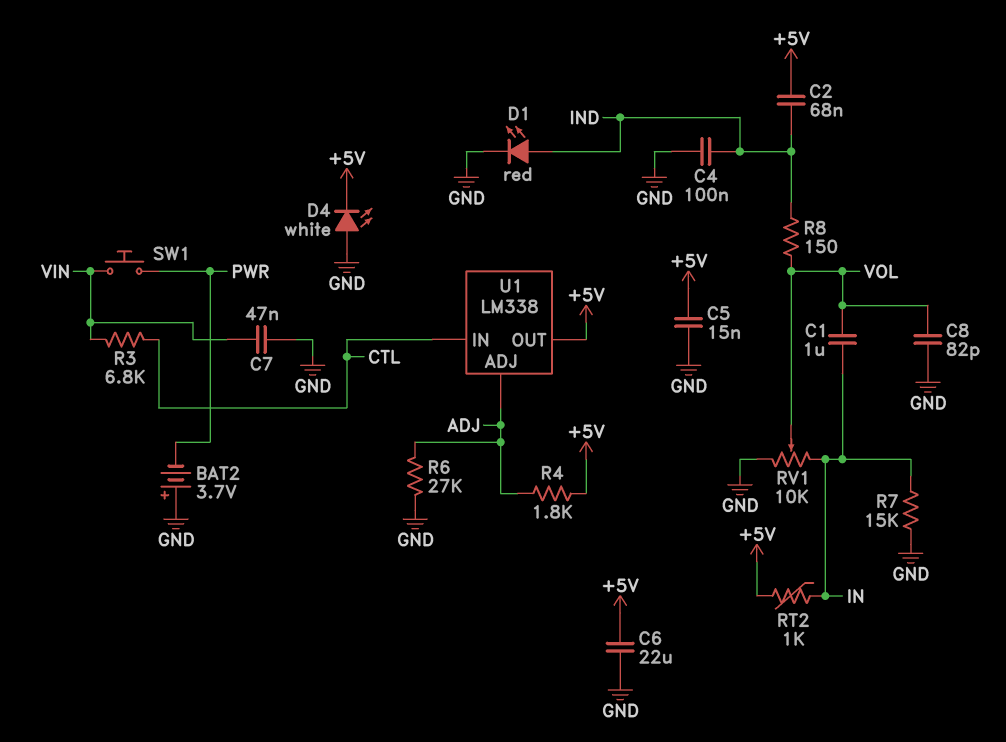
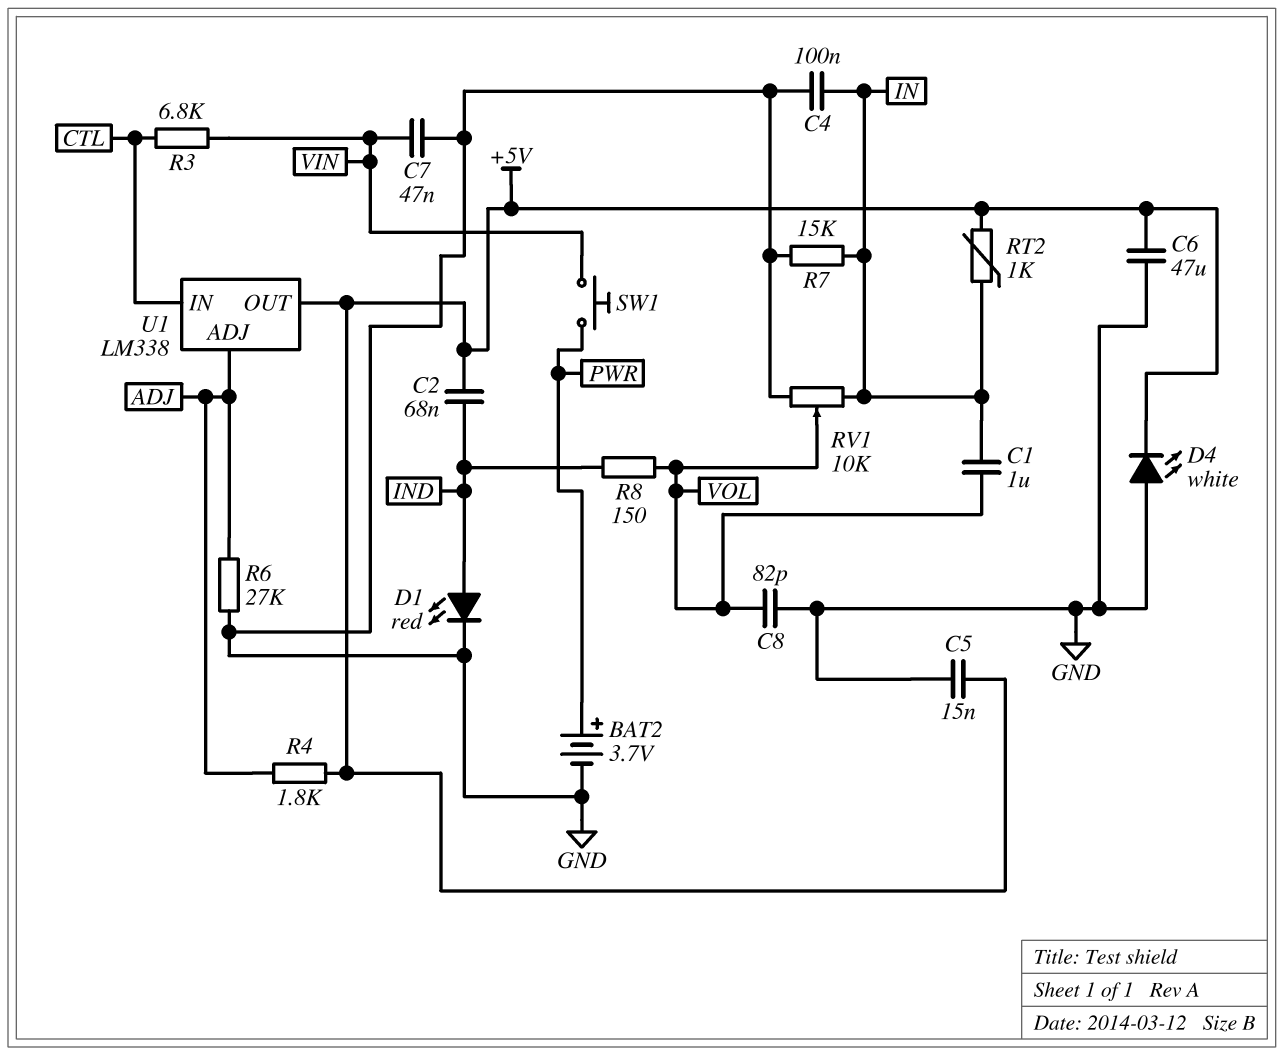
BAT2: 3.7V (plus GND, minus PWR) -> 3.7V (plus PWR, minus GND)
C4: 100nF (GND, IND) -> 100nF (GND, IN)
C6: 22uF (+5V, GND) -> 47uF (+5V, GND)

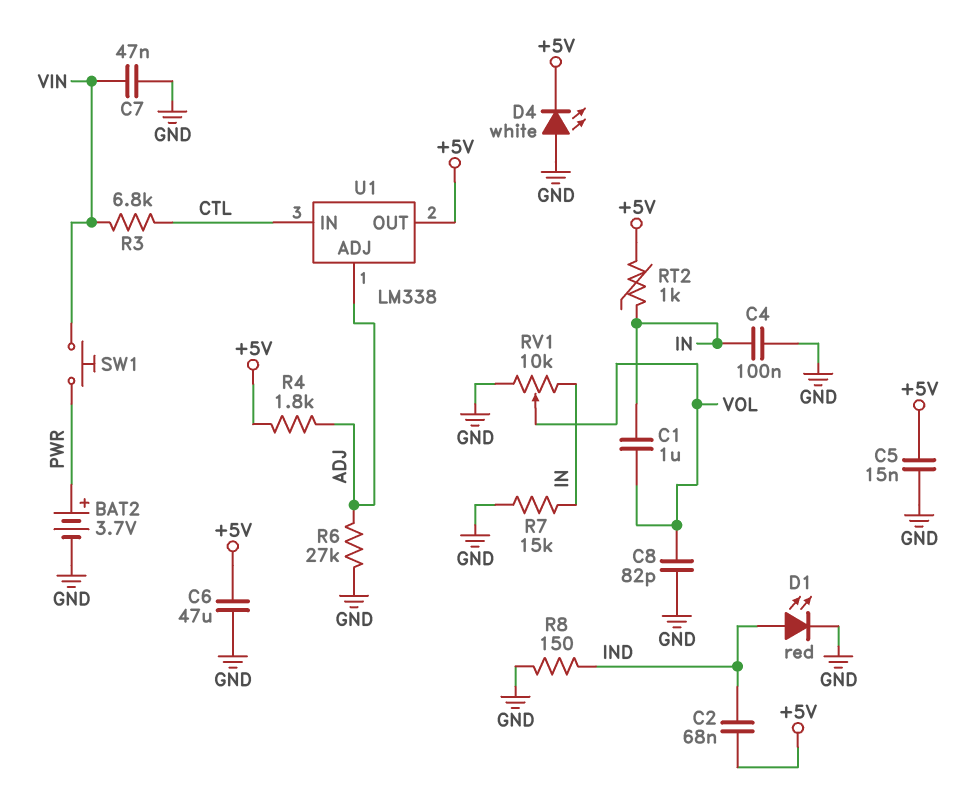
R8: 150 (IND, VOL) -> 150 (GND, IND)

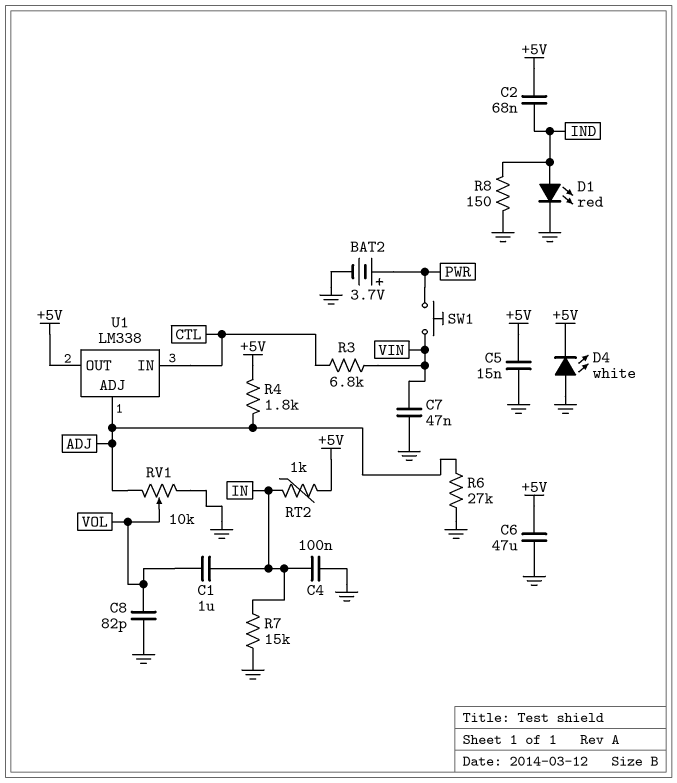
RV1: 10k (GND, IN, wiper VOL) -> 10k (ADJ, GND, wiper VOL)

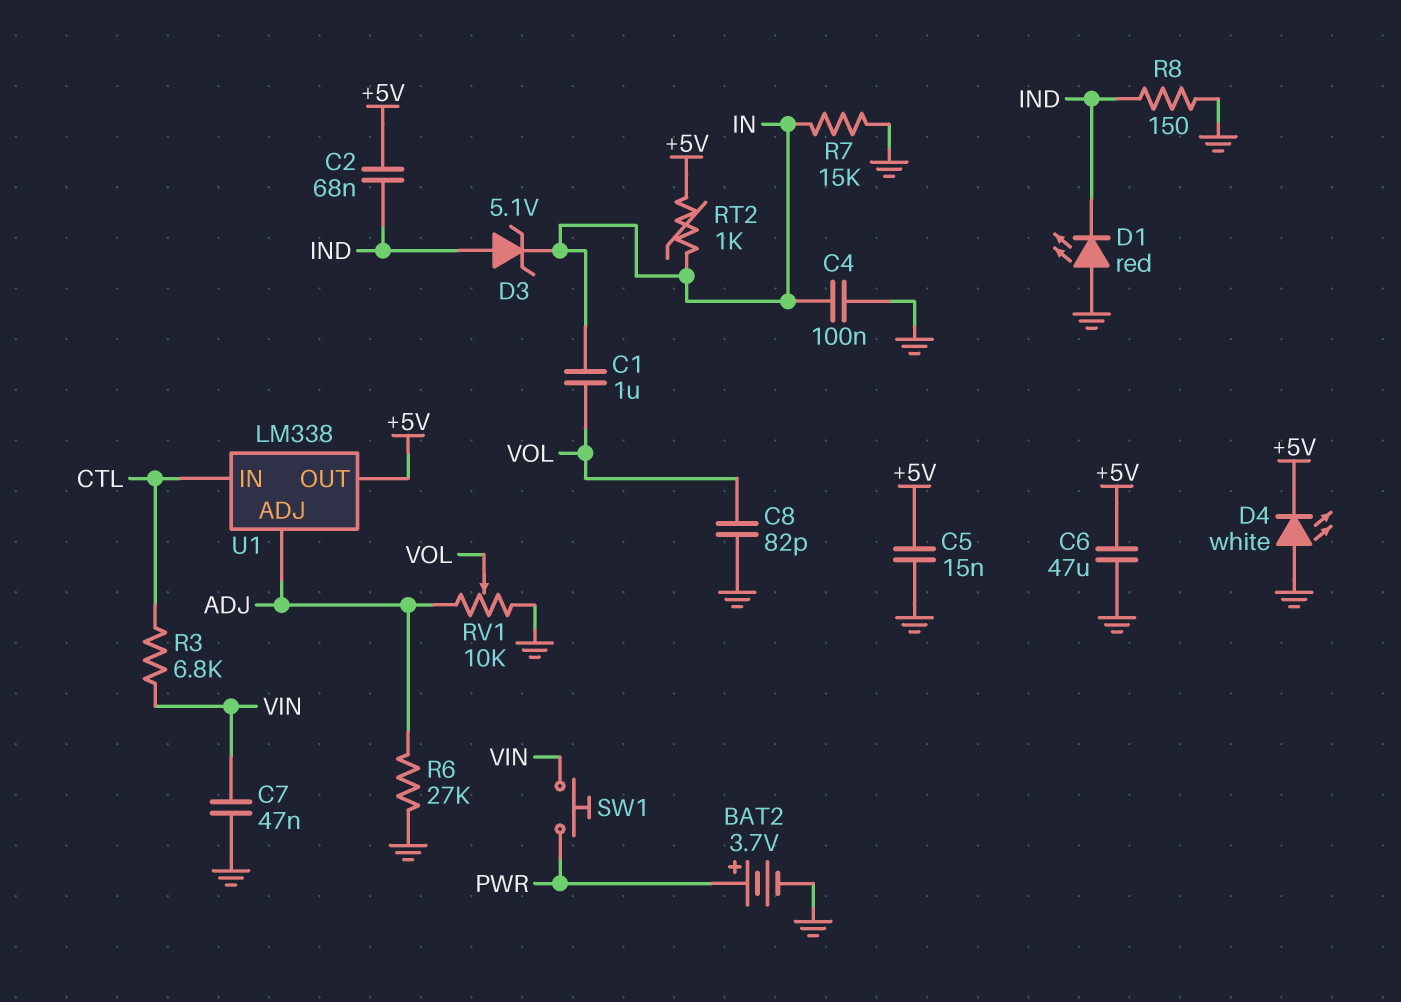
D1: LED red (A IND, K GND) -> LED red (A GND, K IND)
D3: none -> zener 5.1V (A IND, K IN)
R4: 1.8k (+5V, ADJ) -> none

